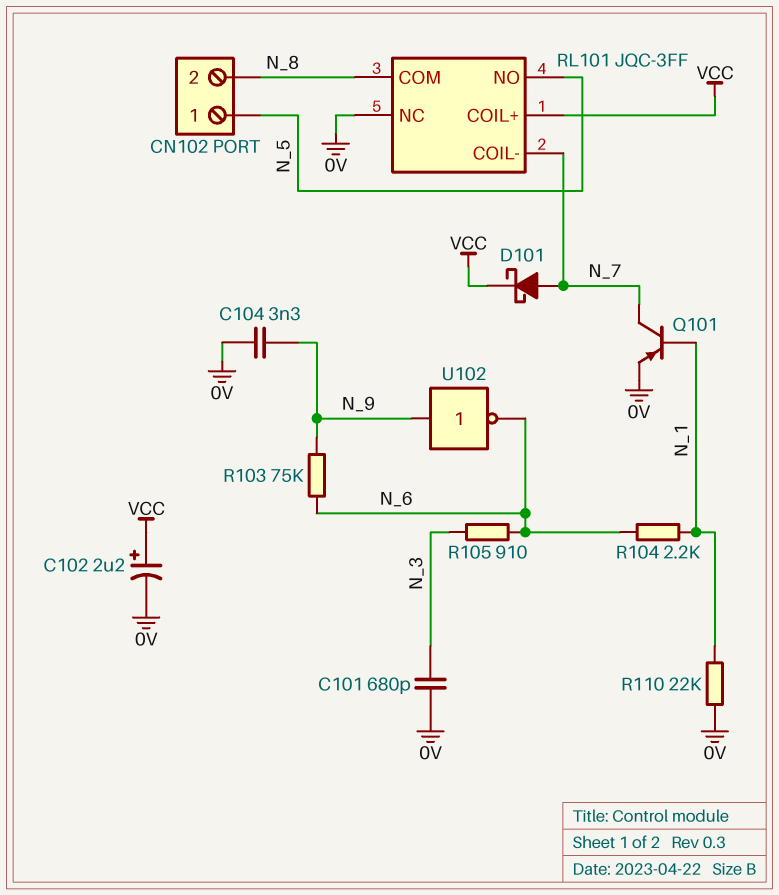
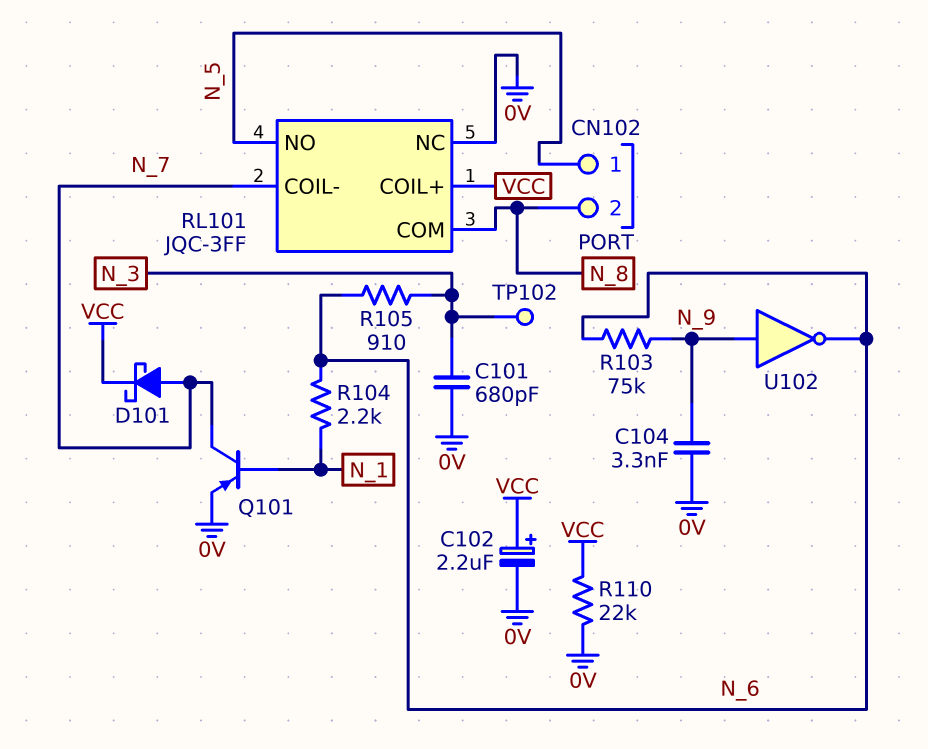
R110: 22k (0V, N_1) -> 22k (0V, VCC)
TP102: none -> test point (N_3)

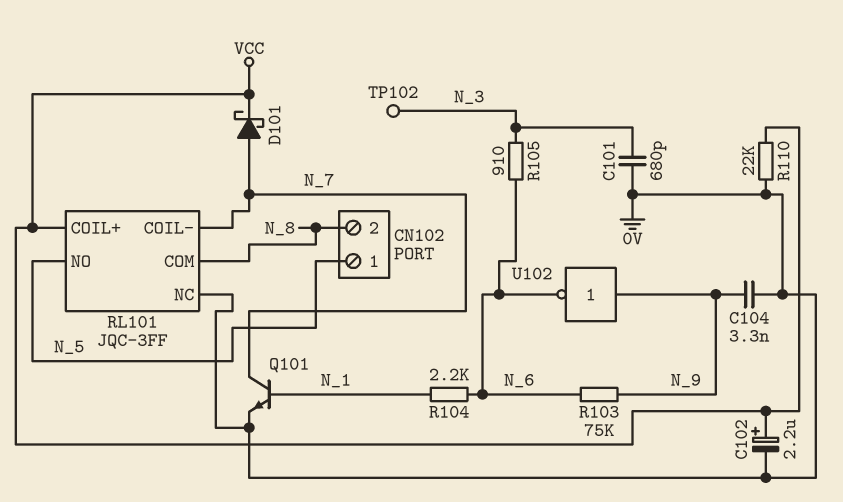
Q101: PNP (B N_1, C N_7, E 0V) -> NPN (B N_1, C N_7, E 0V)

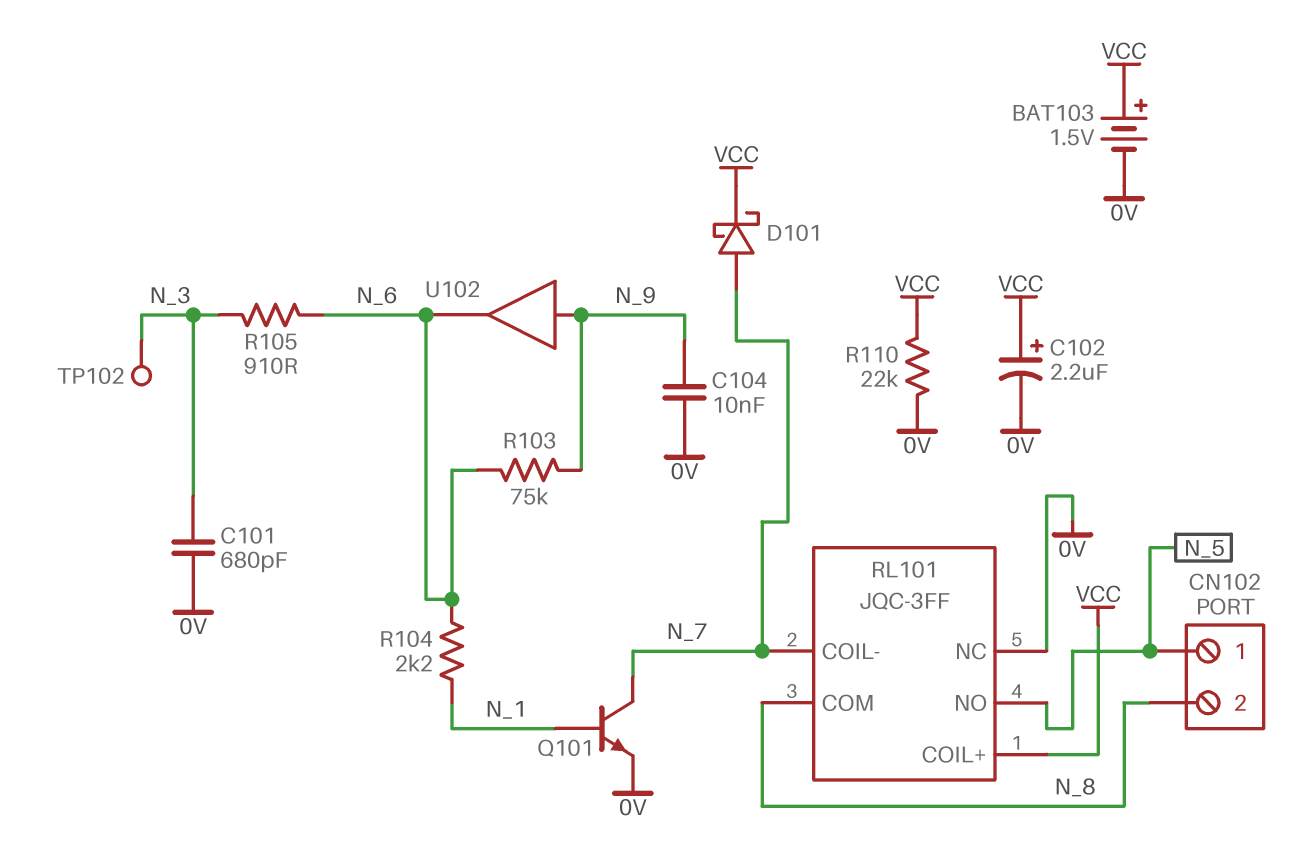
BAT103: none -> 1.5V (plus VCC, minus 0V)
C104: 3.3nF (0V, N_9) -> 10nF (0V, N_9)
U102: NOT (in N_9, out N_6) -> buffer (in N_9, out N_6)

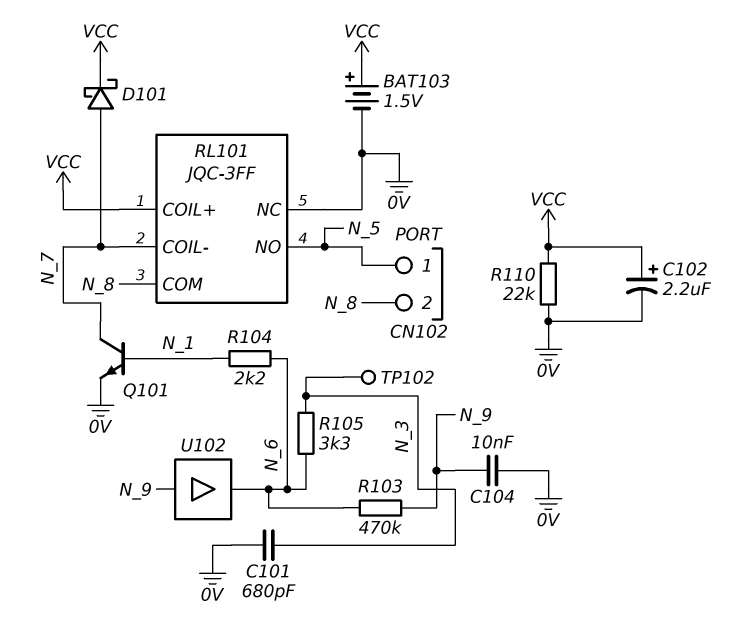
R103: 75k (N_6, N_9) -> 470k (N_6, N_9)
R105: 910 (N_3, N_6) -> 3.3k (N_3, N_6)

